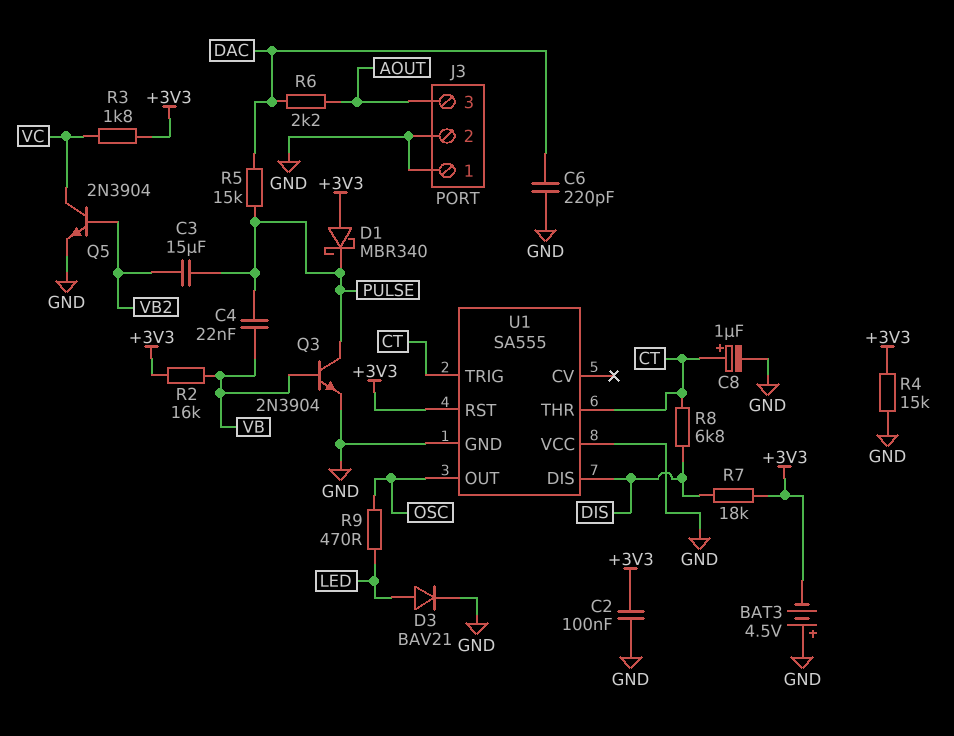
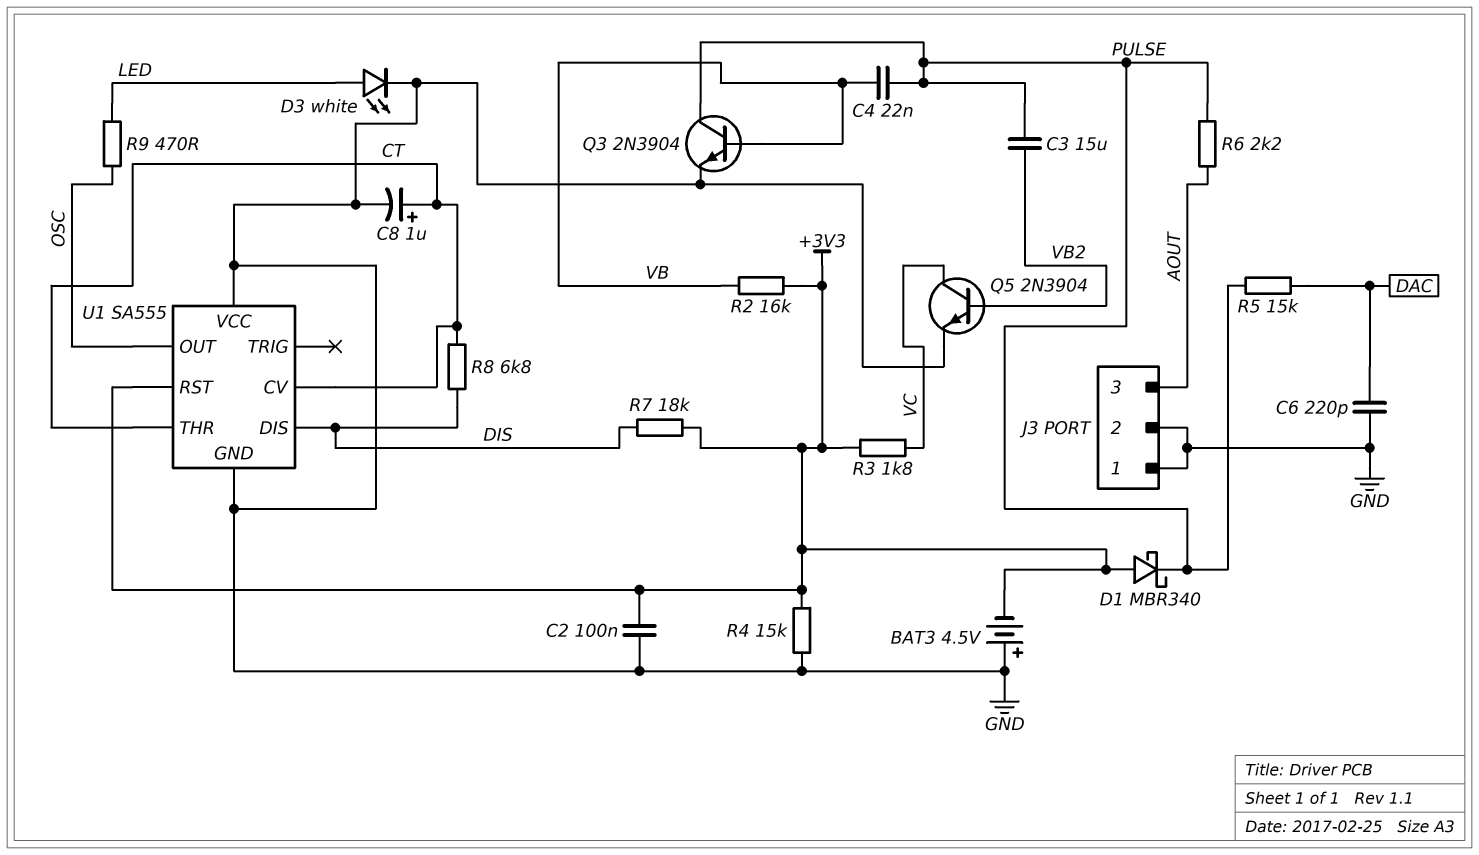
D3: diode BAV21 (A LED, K GND) -> LED white (A LED, K GND)
R6: 2.2k (AOUT, DAC) -> 2.2k (AOUT, PULSE)
U1 pin CV: none -> CT
U1 pin TRIG: CT -> none

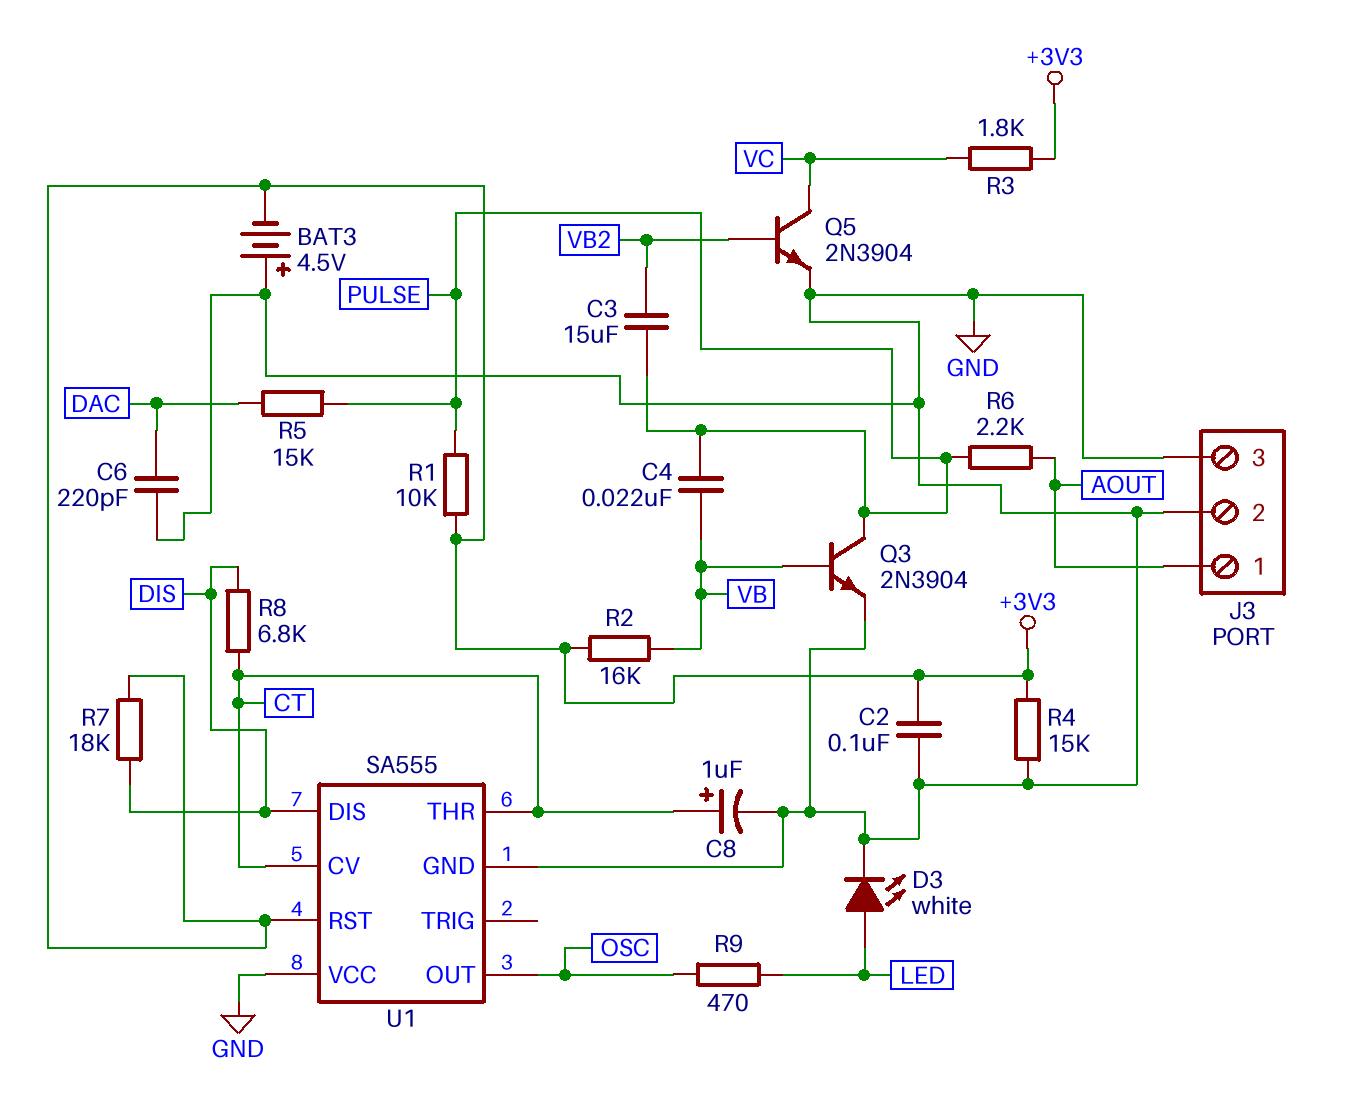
D1: schottky MBR340 (A +3V3, K PULSE) -> none
J3 pin 1: GND -> AOUT
J3 pin 3: AOUT -> GND
R1: none -> 10k (+3V3, PULSE)

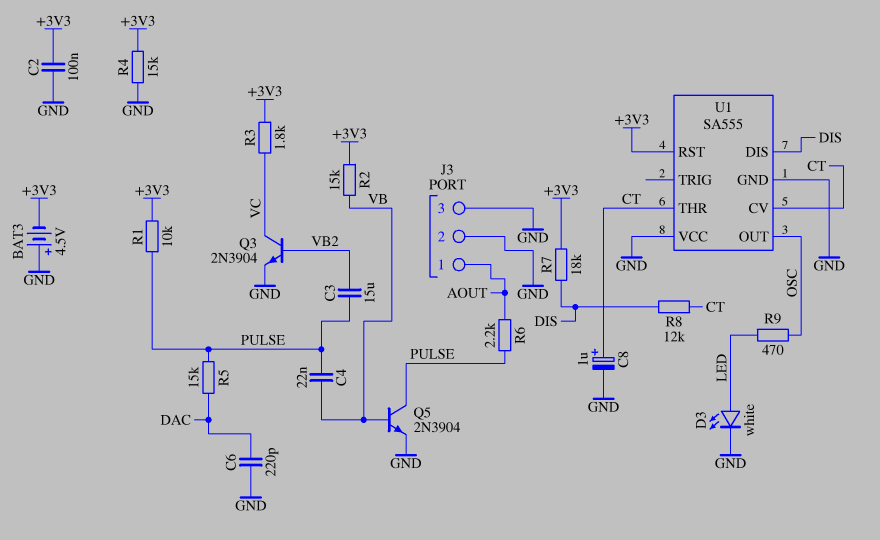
Q3: NPN 2N3904 (B VB, C PULSE, E GND) -> NPN 2N3904 (B VB2, C VC, E GND)
Q5: NPN 2N3904 (B VB2, C VC, E GND) -> NPN 2N3904 (B VB, C PULSE, E GND)
R2: 16k (+3V3, VB) -> 15k (+3V3, VB)
R8: 6.8k (CT, DIS) -> 12k (CT, DIS)

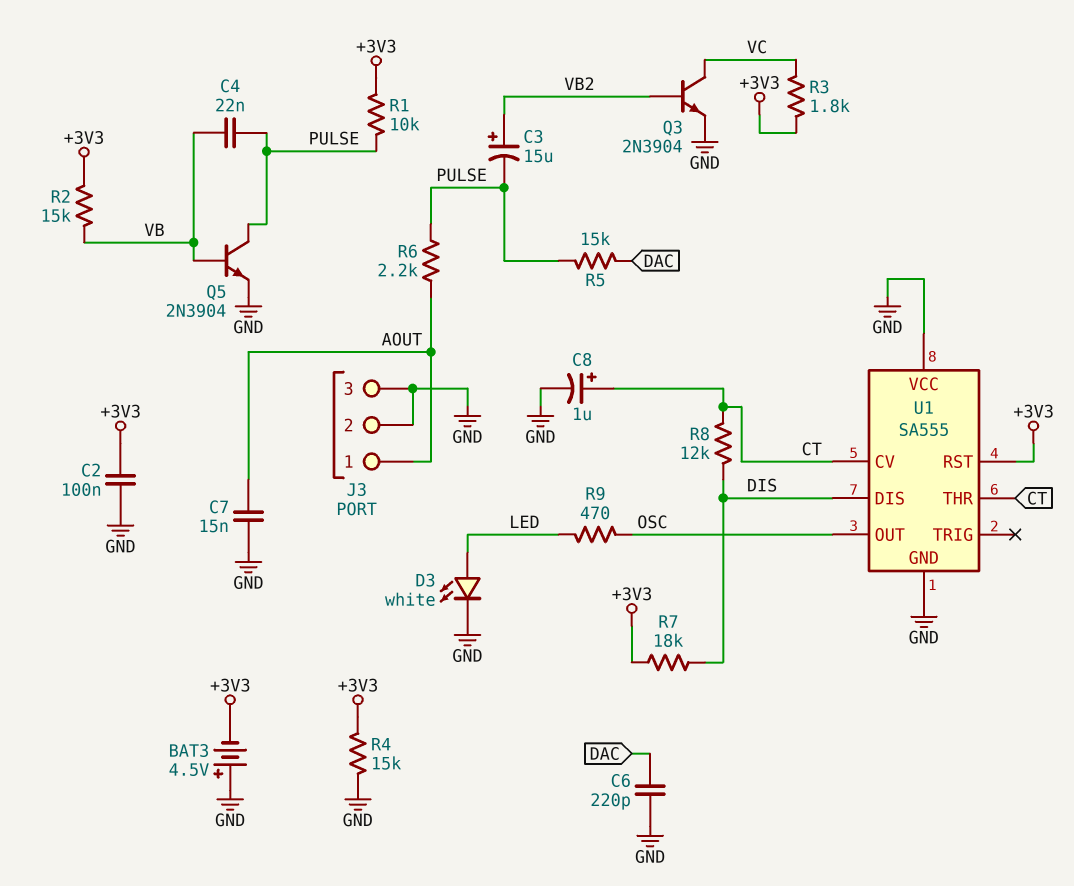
C3: 15uF (PULSE, VB2) -> 15uF (plus VB2, minus PULSE)
C7: none -> 15nF (AOUT, GND)

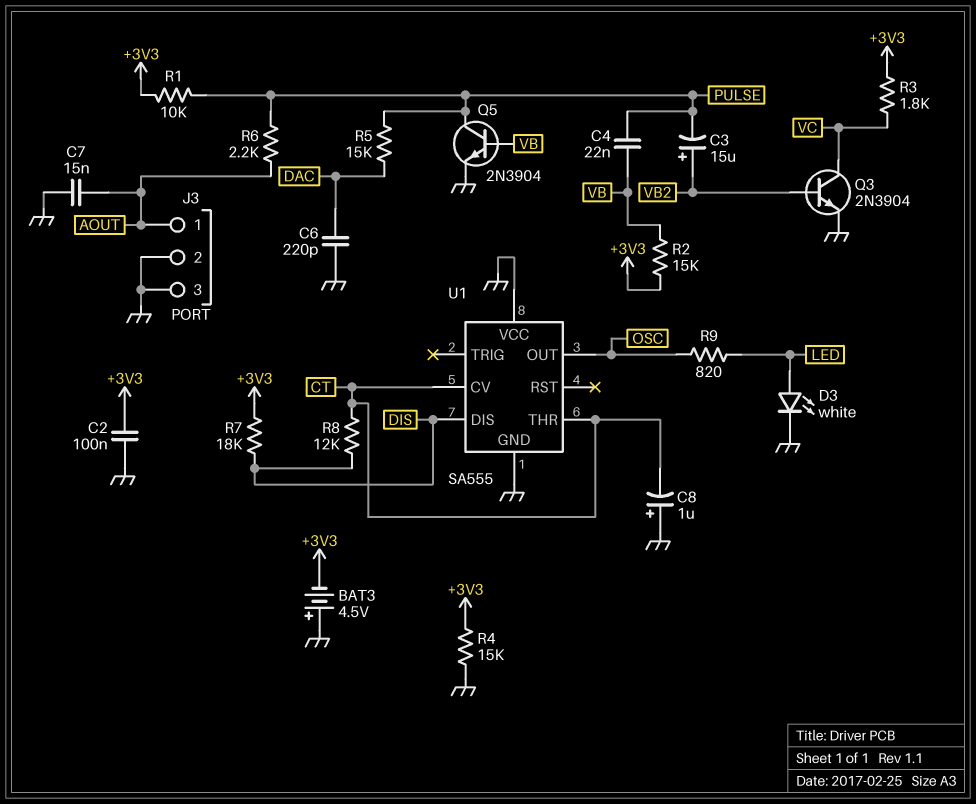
C8: 1uF (plus CT, minus GND) -> 1uF (plus GND, minus CT)
R9: 470 (LED, OSC) -> 820 (LED, OSC)
U1 pin RST: +3V3 -> none

